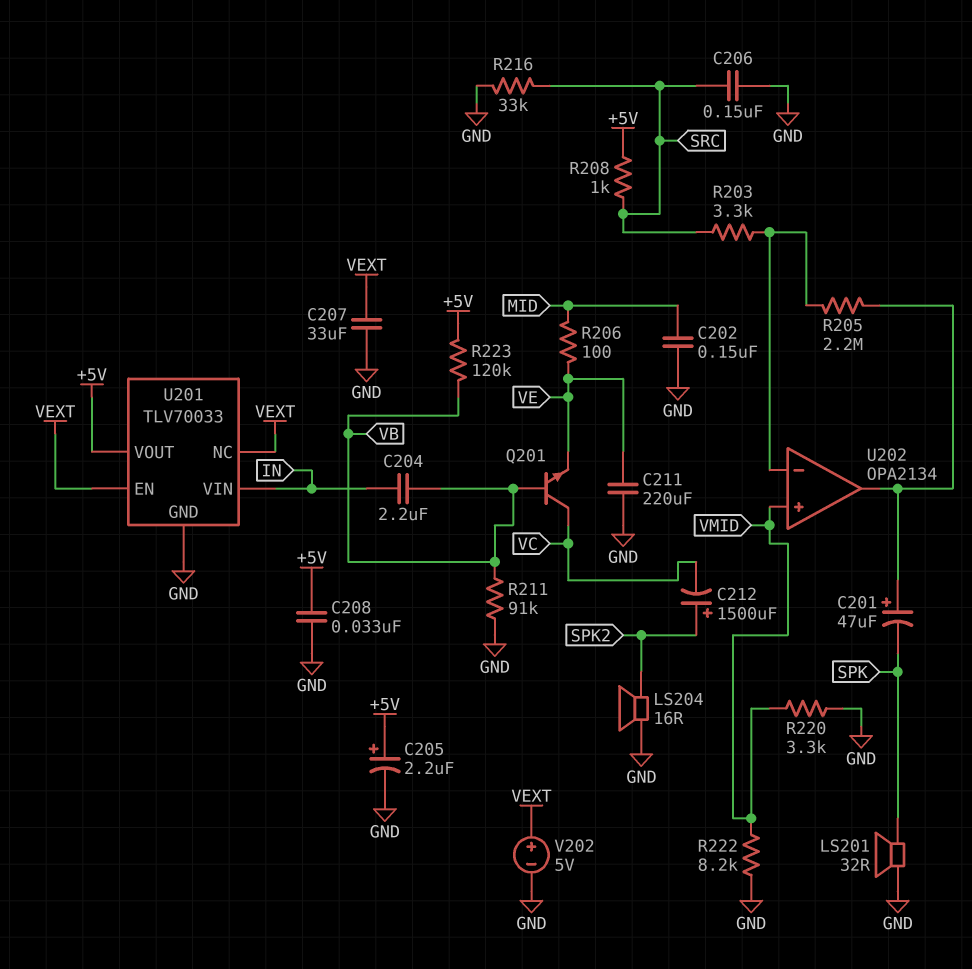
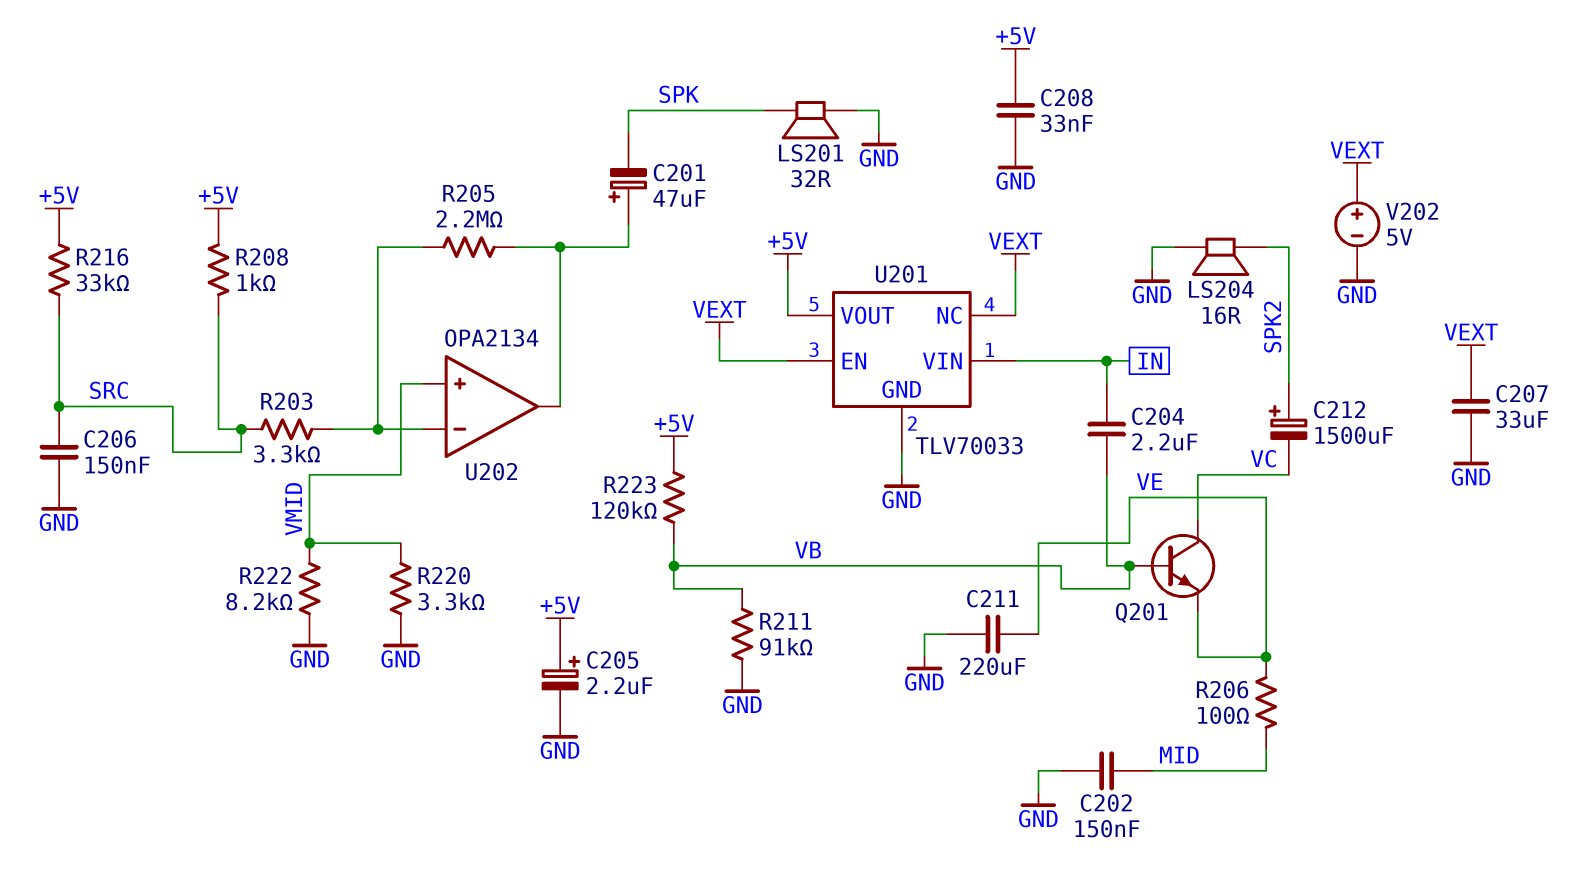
R216: 33k (GND, SRC) -> 33k (+5V, SRC)

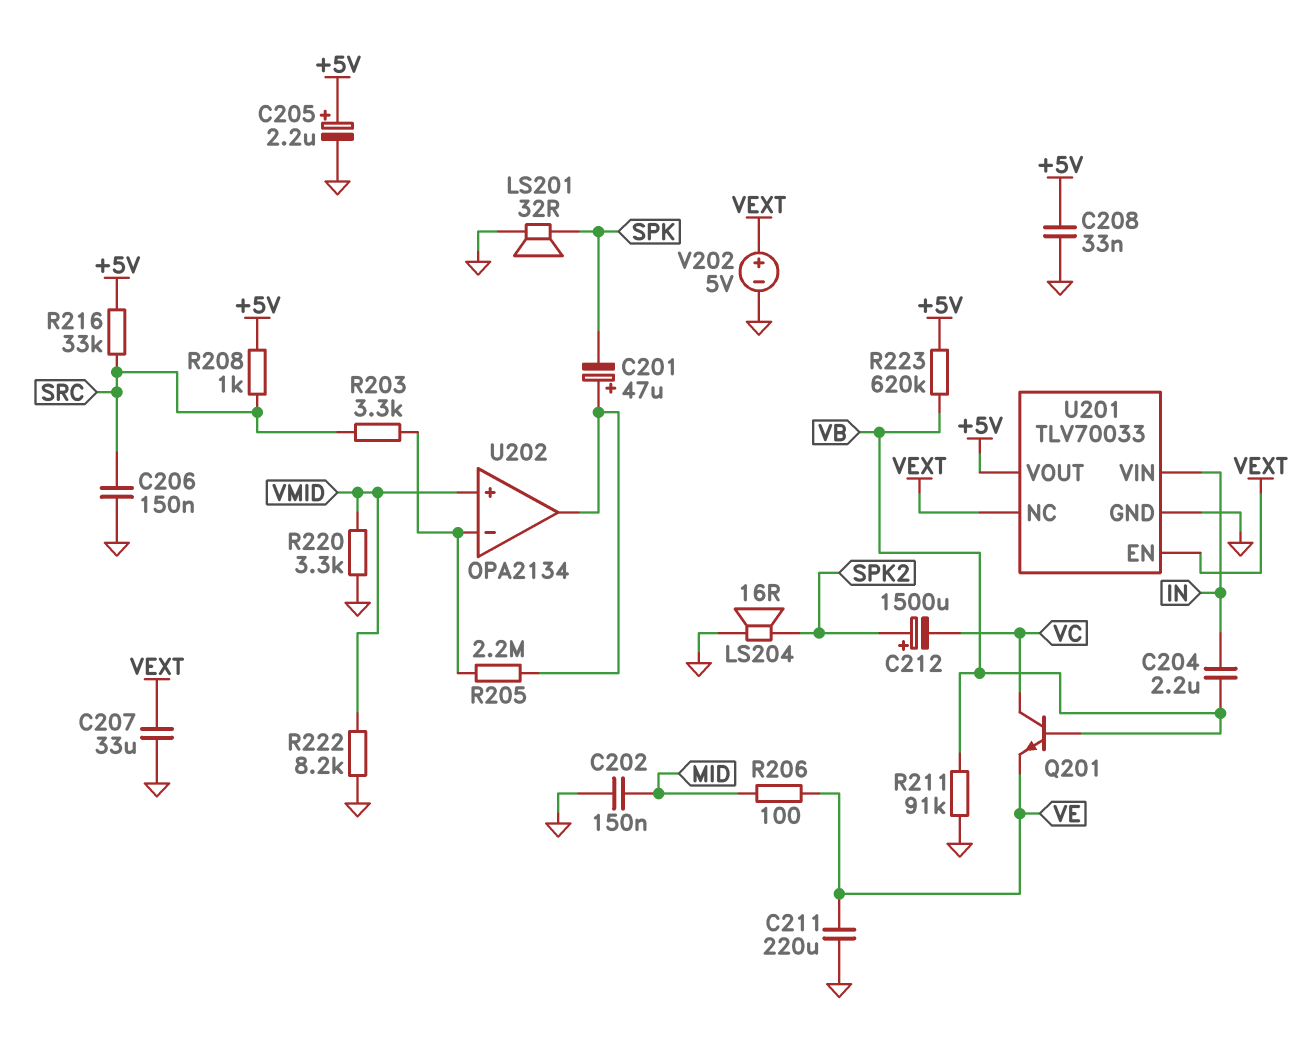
R223: 120k (+5V, VB) -> 620k (+5V, VB)

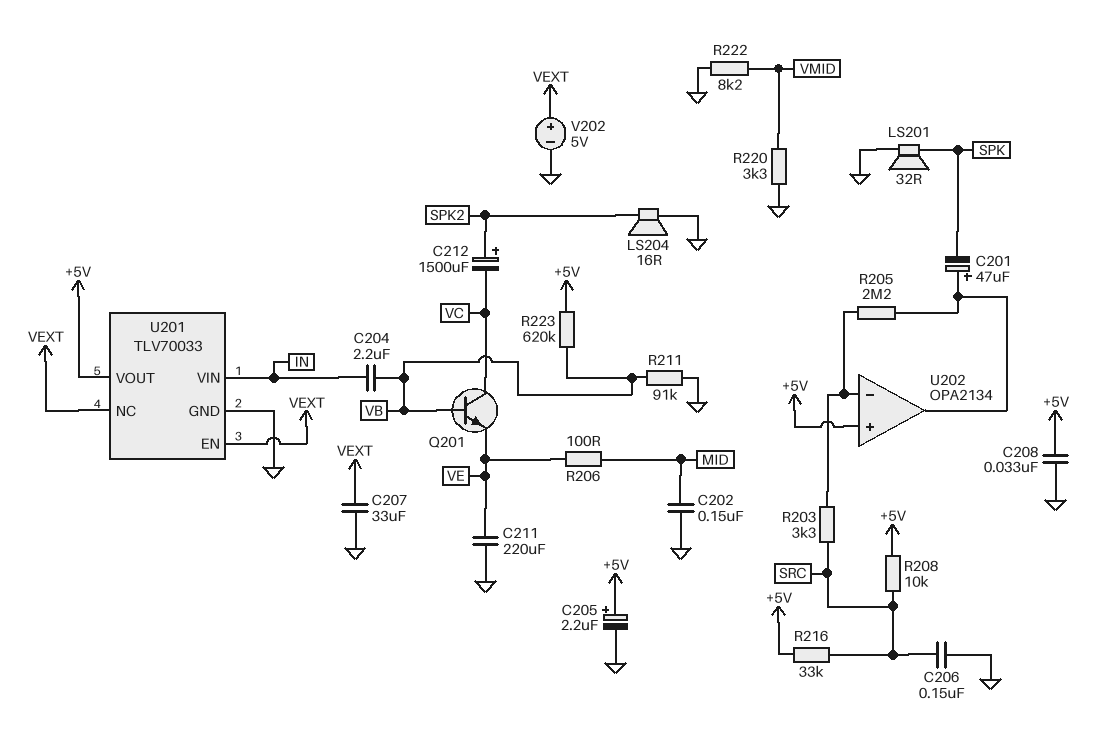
R208: 1k (+5V, SRC) -> 10k (+5V, SRC)
U202 pin in+: VMID -> +5V

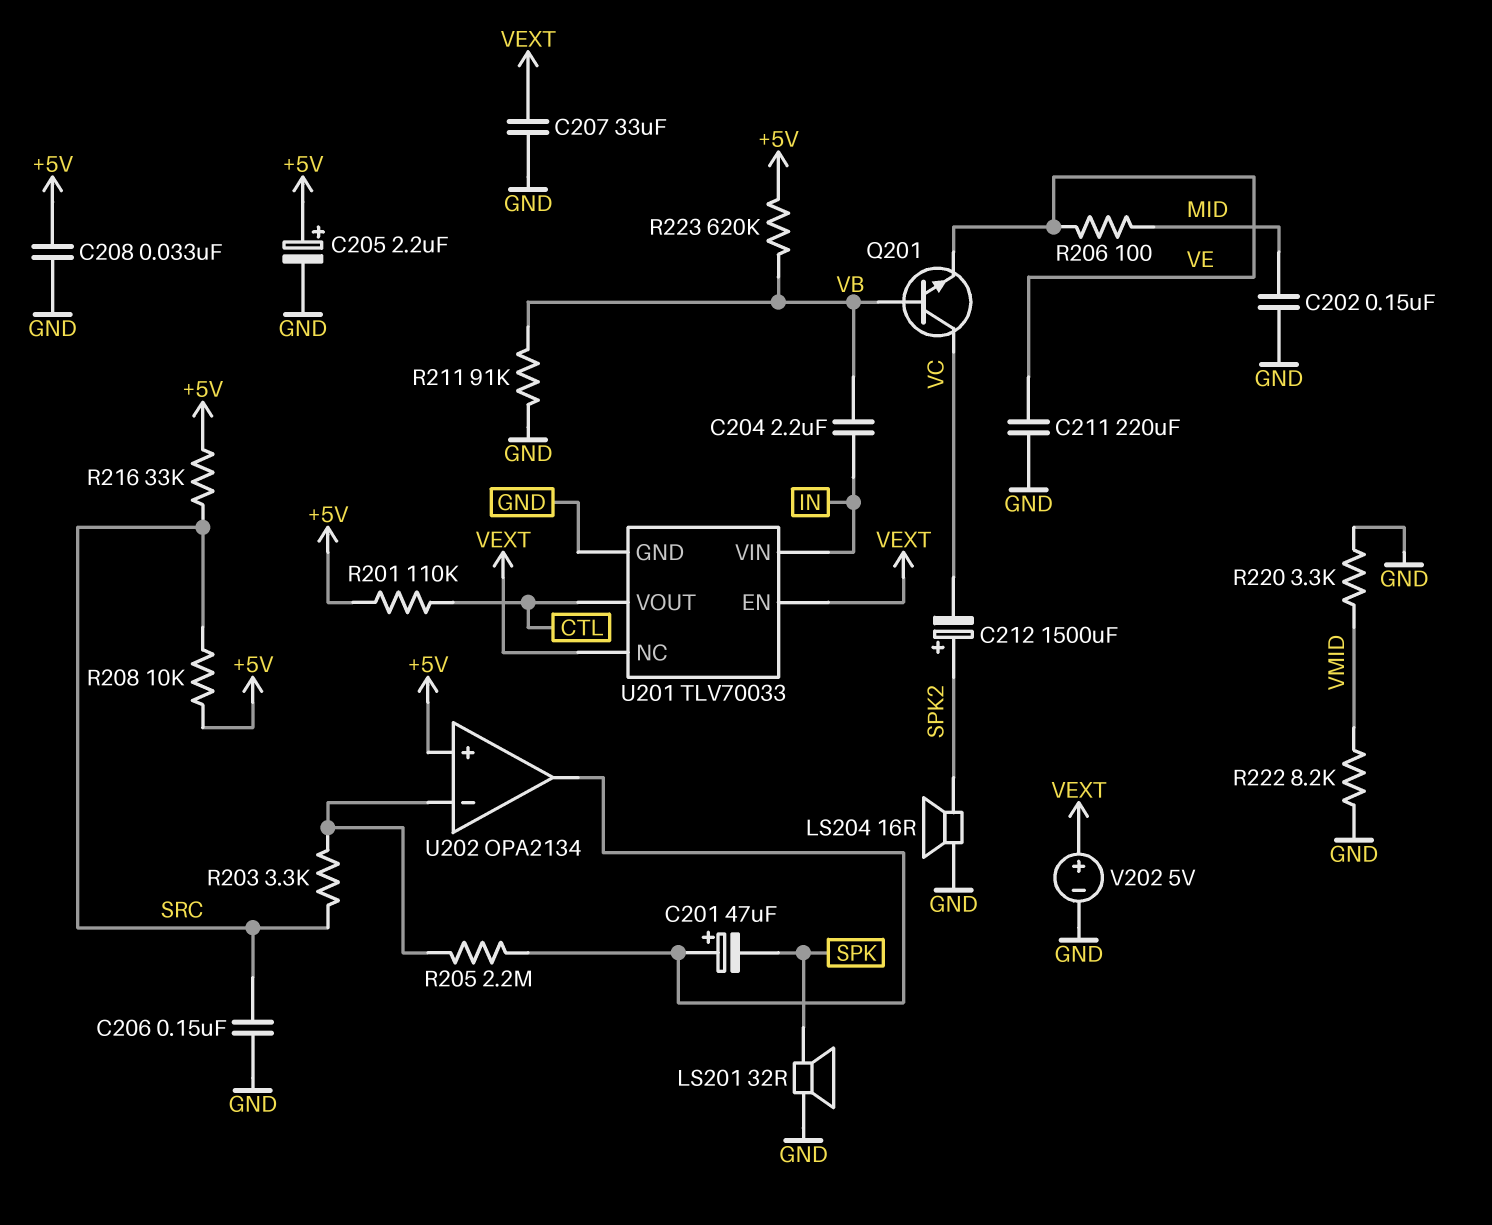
R201: none -> 110k (+5V, CTL)
U201 pin VOUT: +5V -> CTL

